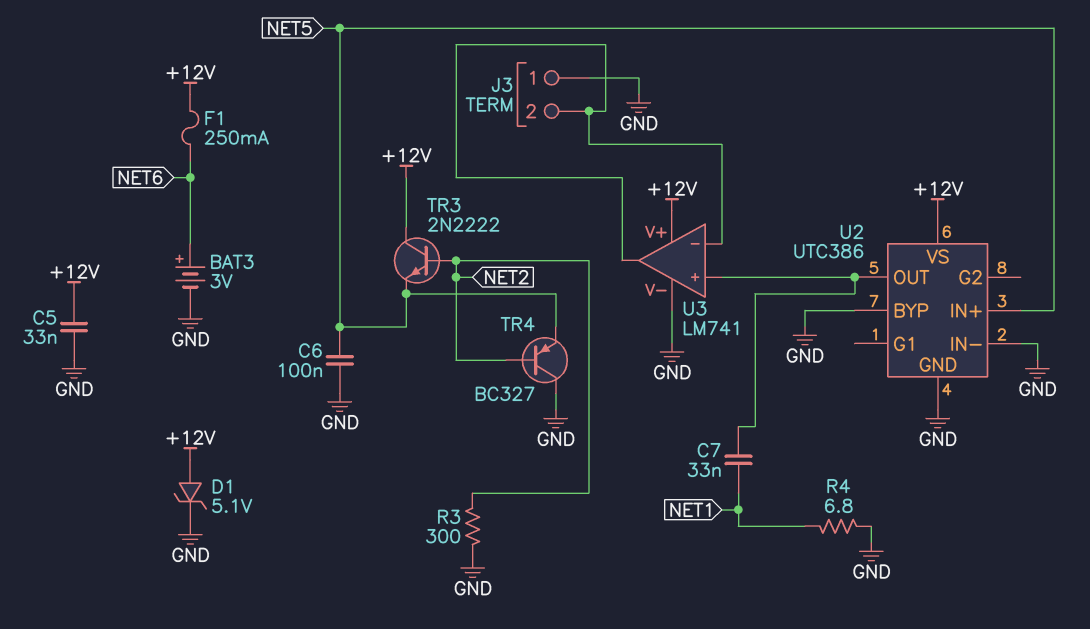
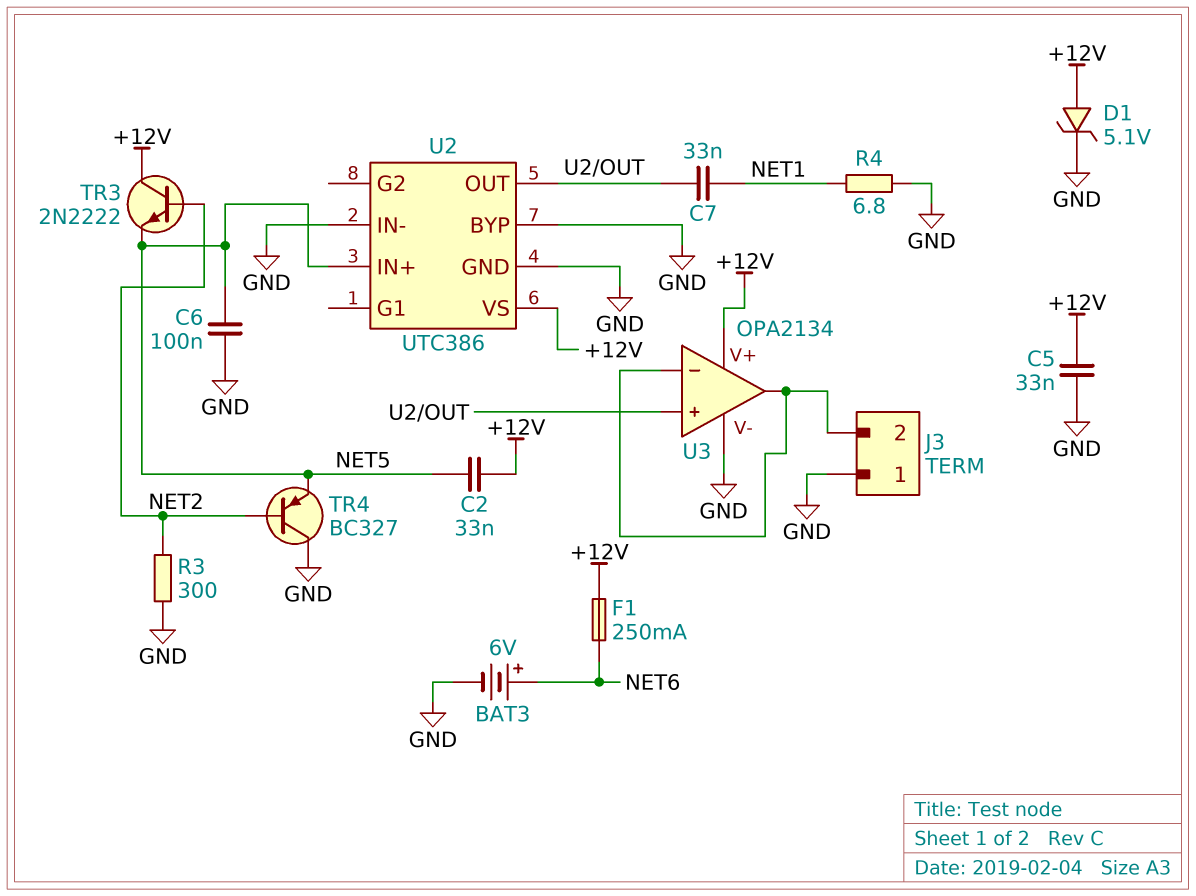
BAT3: 3V (plus NET6, minus GND) -> 6V (plus NET6, minus GND)
C2: none -> 33nF (+12V, NET5)
U3: LM741 -> OPA2134

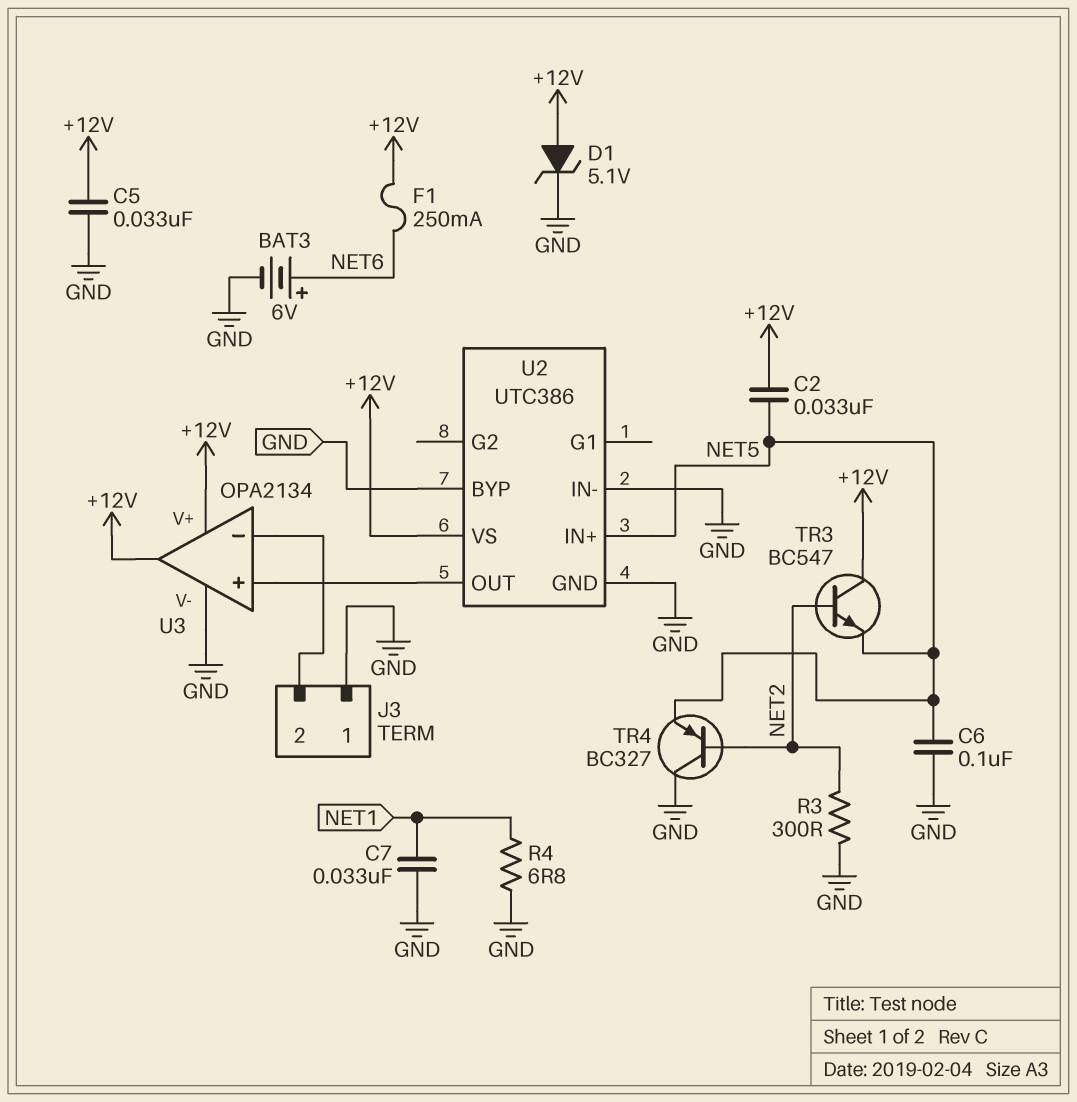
C7: 33nF (NET1, U2/OUT) -> 33nF (GND, NET1)
TR3: NPN 2N2222 (B NET2, C +12V, E NET5) -> NPN BC547 (B NET2, C +12V, E NET5)
U3 pin out: J3/2 -> +12V

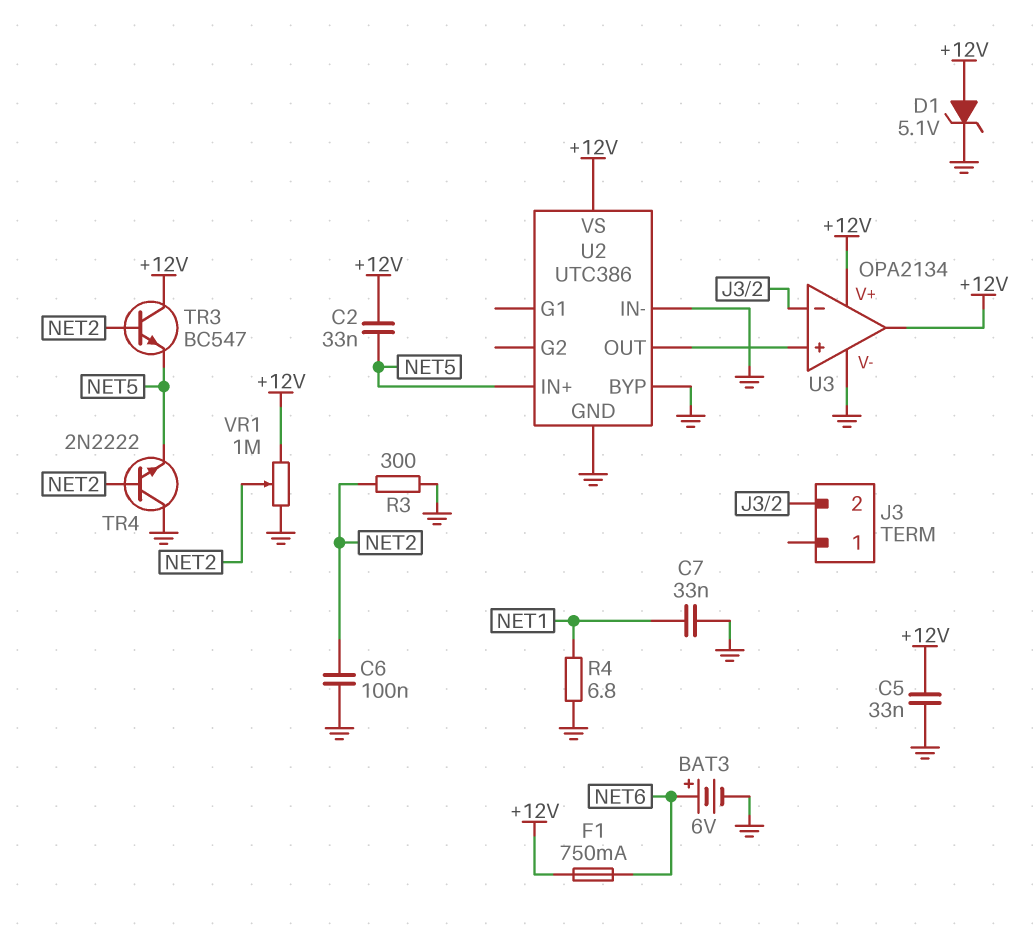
C6: 100nF (GND, NET5) -> 100nF (GND, NET2)
F1: 250mA (+12V, NET6) -> 750mA (+12V, NET6)
J3 pin 1: GND -> none
TR4: PNP BC327 (B NET2, C GND, E NET5) -> NPN 2N2222 (B NET2, C GND, E NET5)
VR1: none -> 1M (+12V, GND, wiper NET2)

